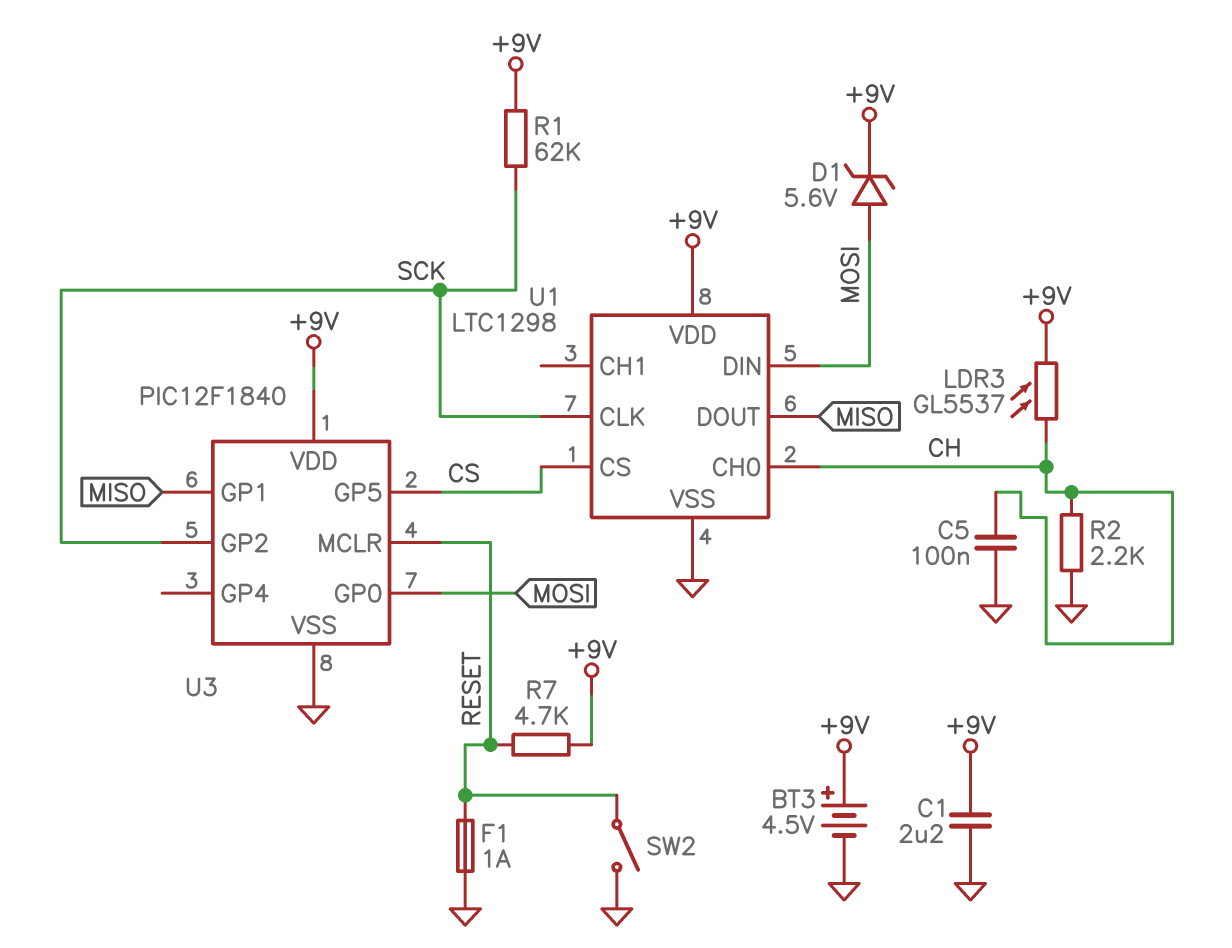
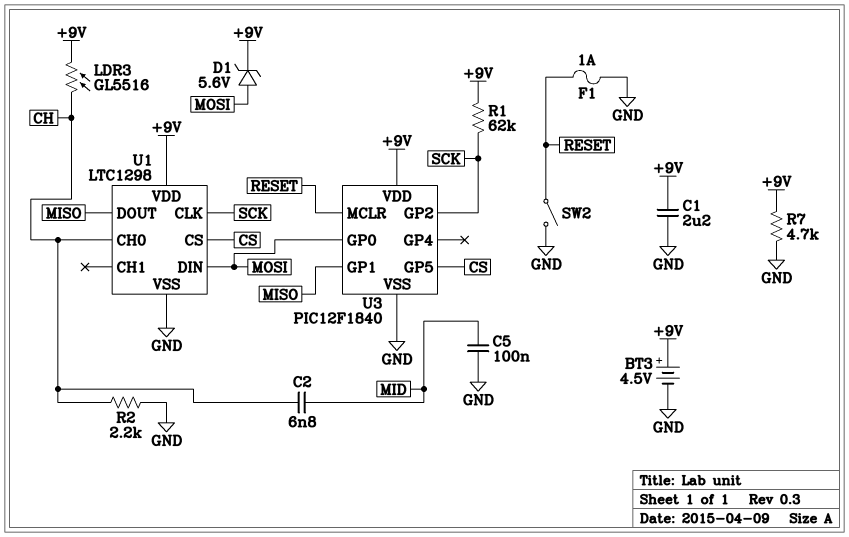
C2: none -> 6.8nF (CH, MID)
C5: 100nF (CH, GND) -> 100nF (GND, MID)
LDR3: GL5537 (+9V, CH) -> GL5516 (+9V, CH)
R7: 4.7k (+9V, RESET) -> 4.7k (+9V, GND)

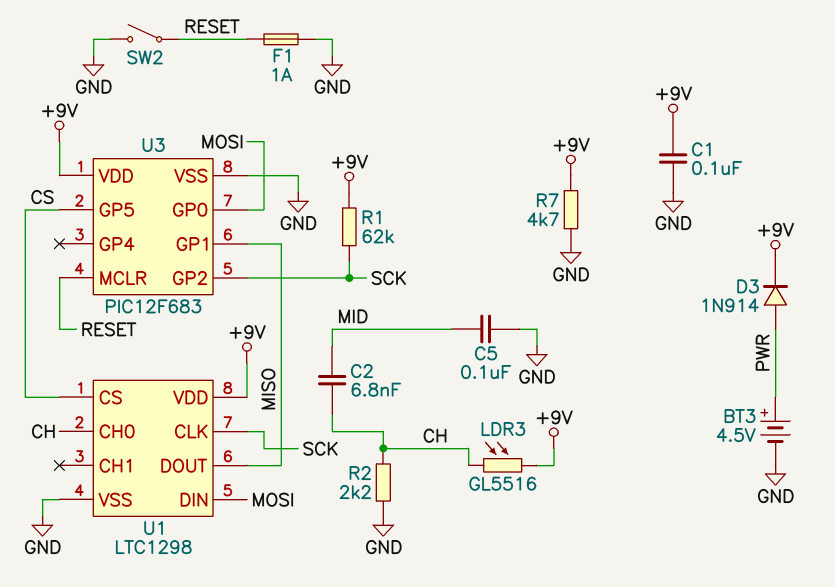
BT3: 4.5V (plus +9V, minus GND) -> 4.5V (plus PWR, minus GND)
C1: 2.2uF (+9V, GND) -> 100nF (+9V, GND)
D1: zener 5.6V (A MOSI, K +9V) -> none
D3: none -> diode 1N914 (A PWR, K +9V)
U3: PIC12F1840 -> PIC12F683

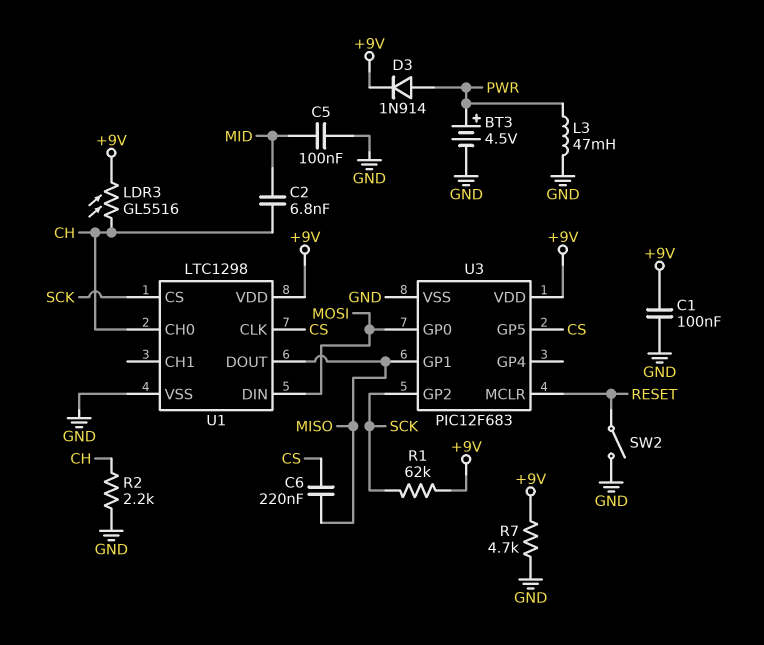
C6: none -> 220nF (CS, MISO)
F1: 1A (GND, RESET) -> none
L3: none -> 47mH (GND, PWR)
U1 pin CLK: SCK -> CS
U1 pin CS: CS -> SCK

